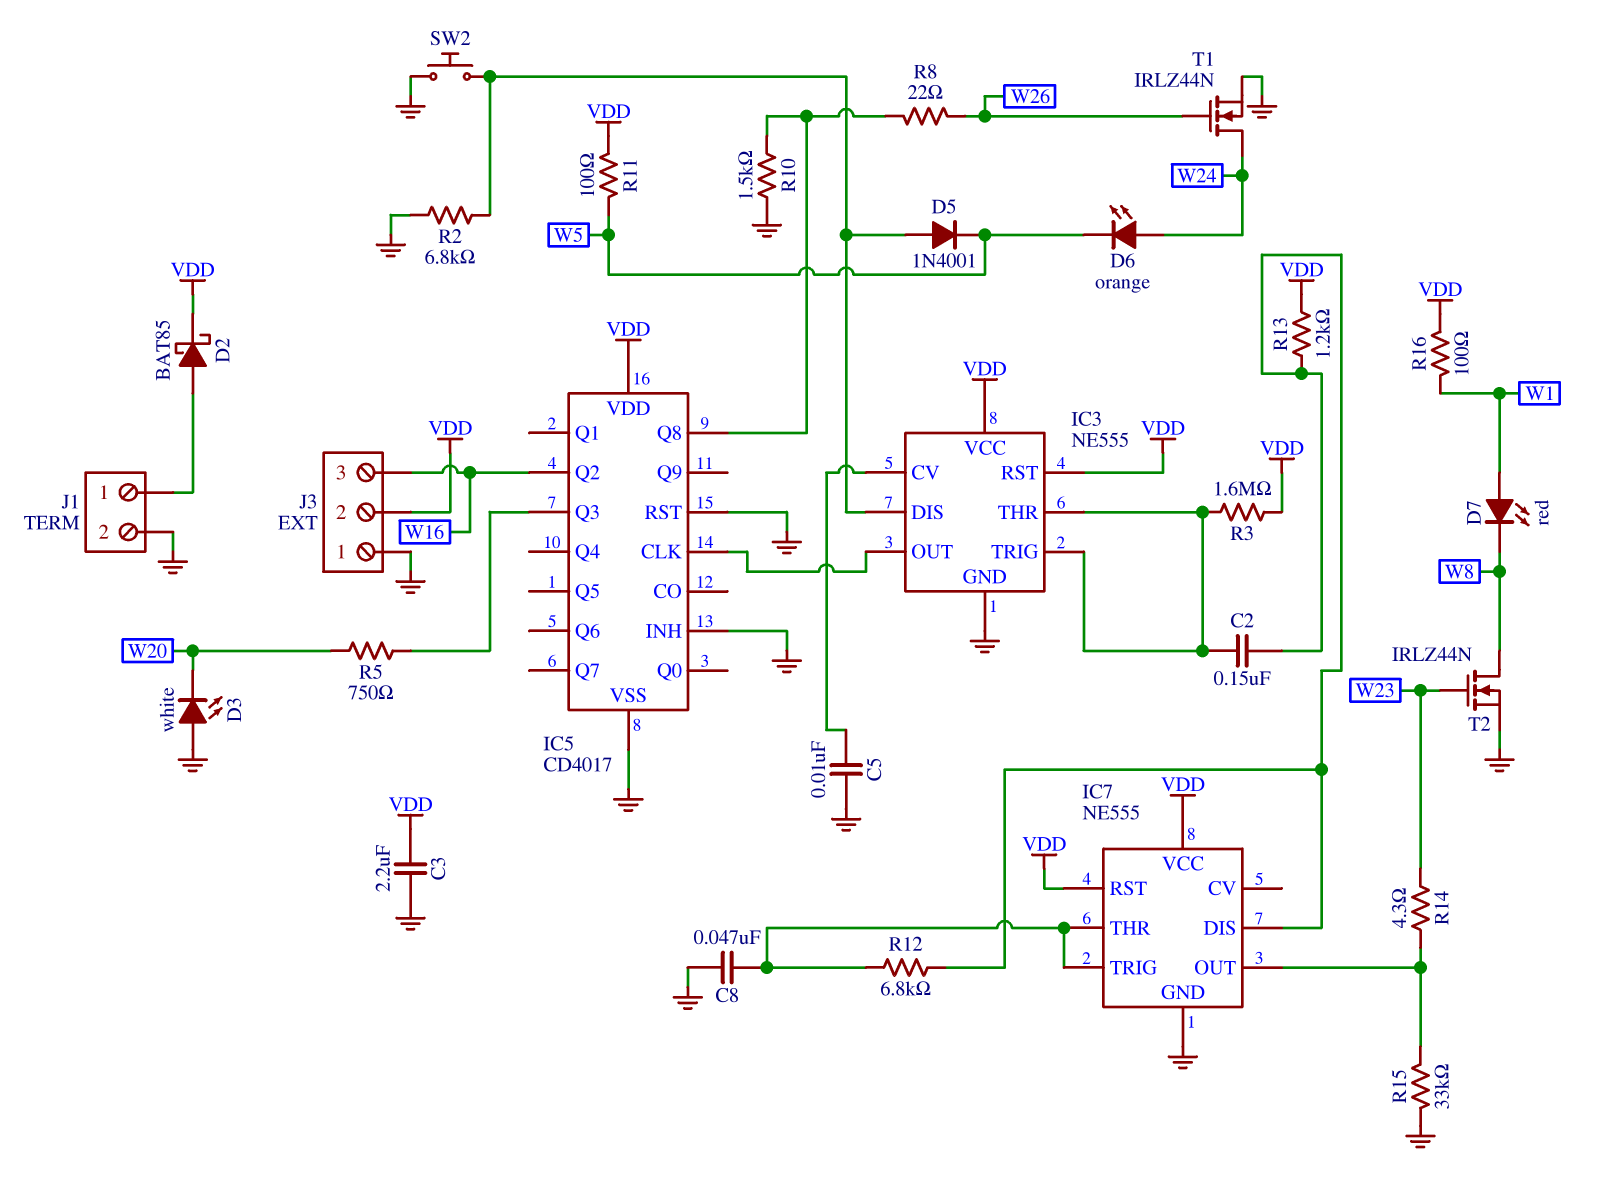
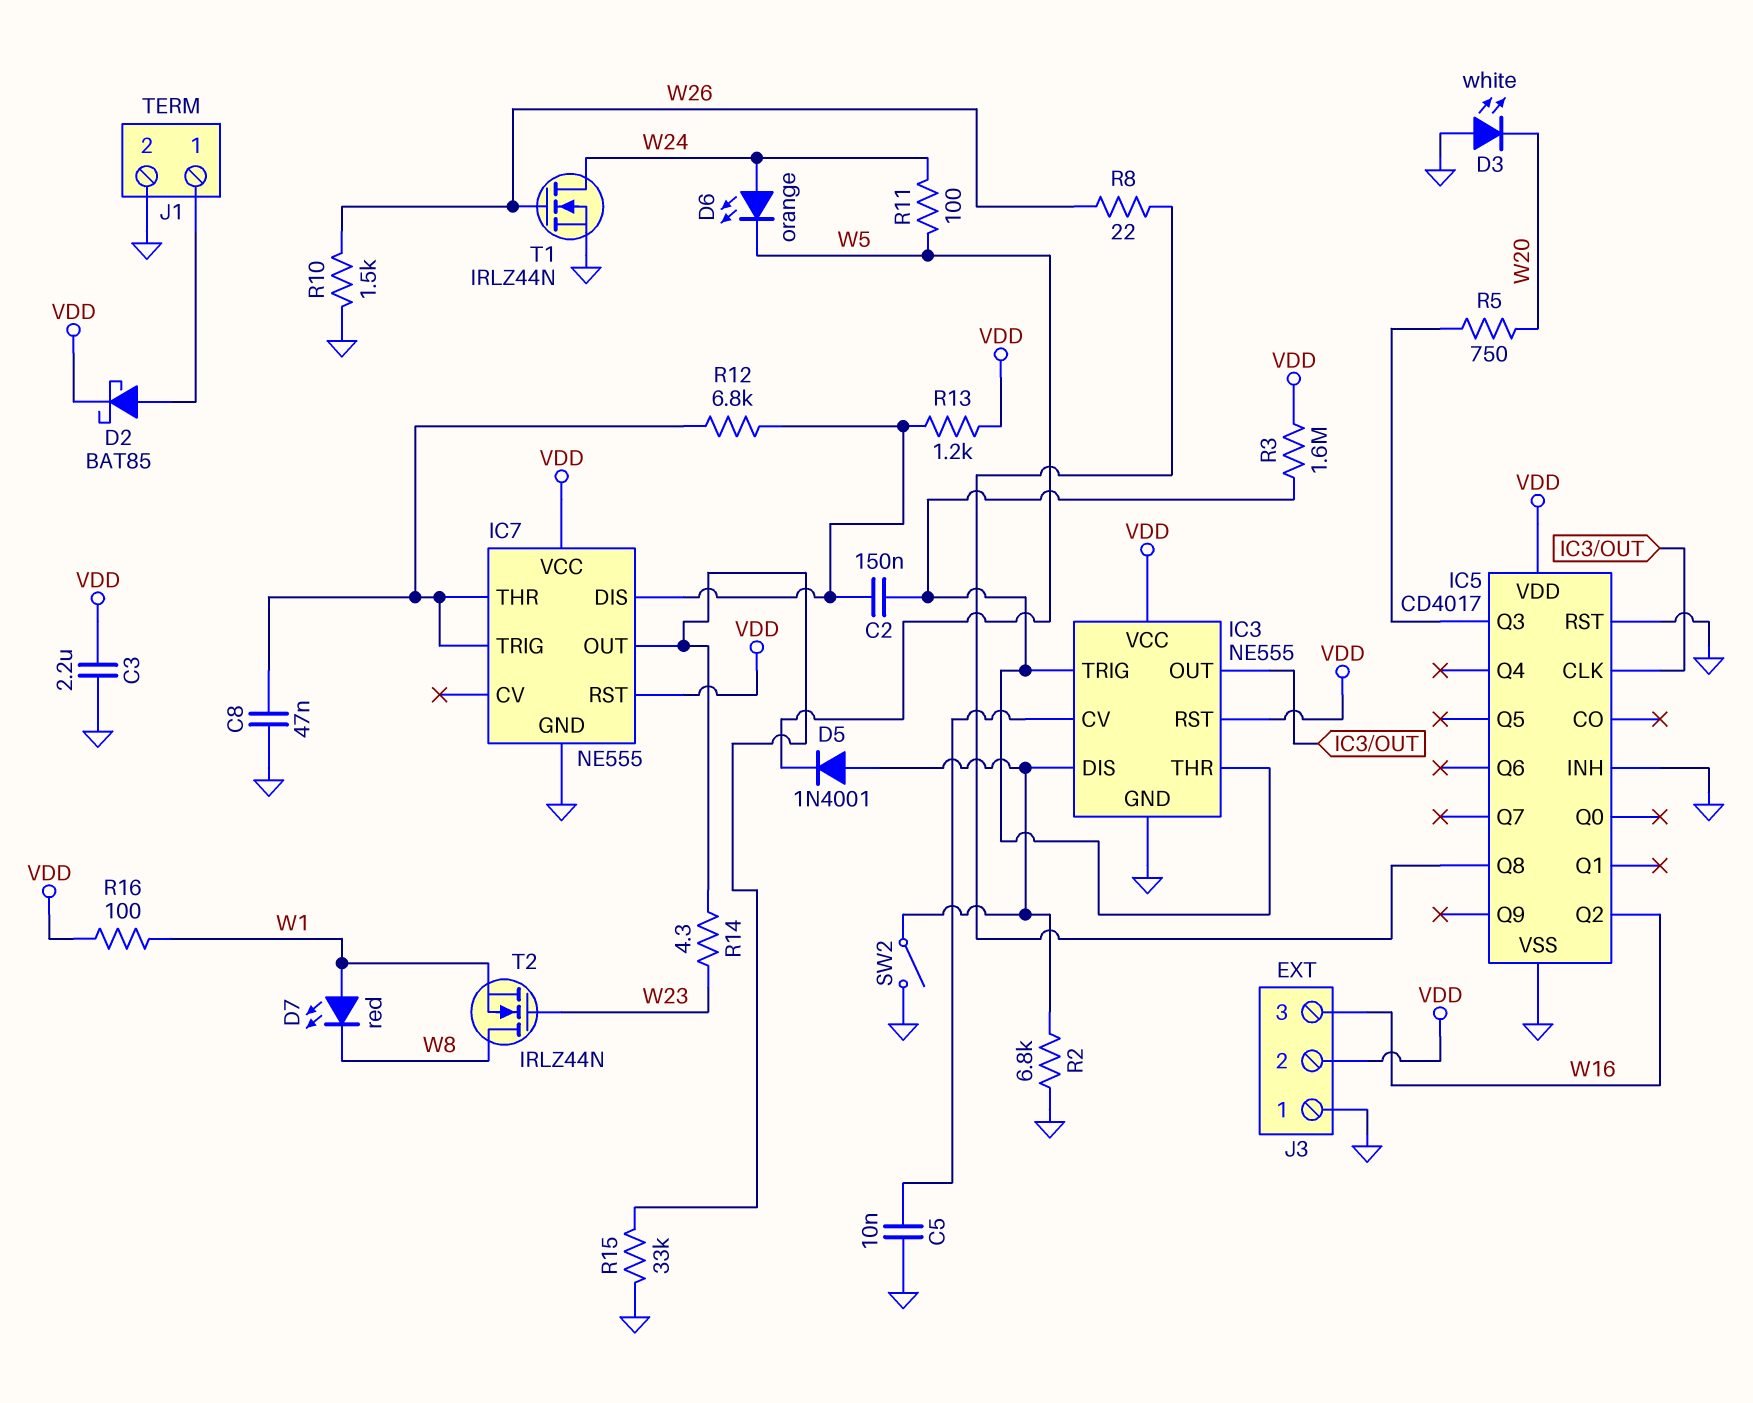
R10: 1.5k (GND, IC5/Q8) -> 1.5k (GND, W26)
R11: 100 (VDD, W5) -> 100 (W5, W24)
SW2: button (GND, IC3/DIS) -> switch (GND, IC3/DIS)
T2: NMOS IRLZ44N (G W23, D W8, S GND) -> NMOS IRLZ44N (G W23, D W8, S W1)

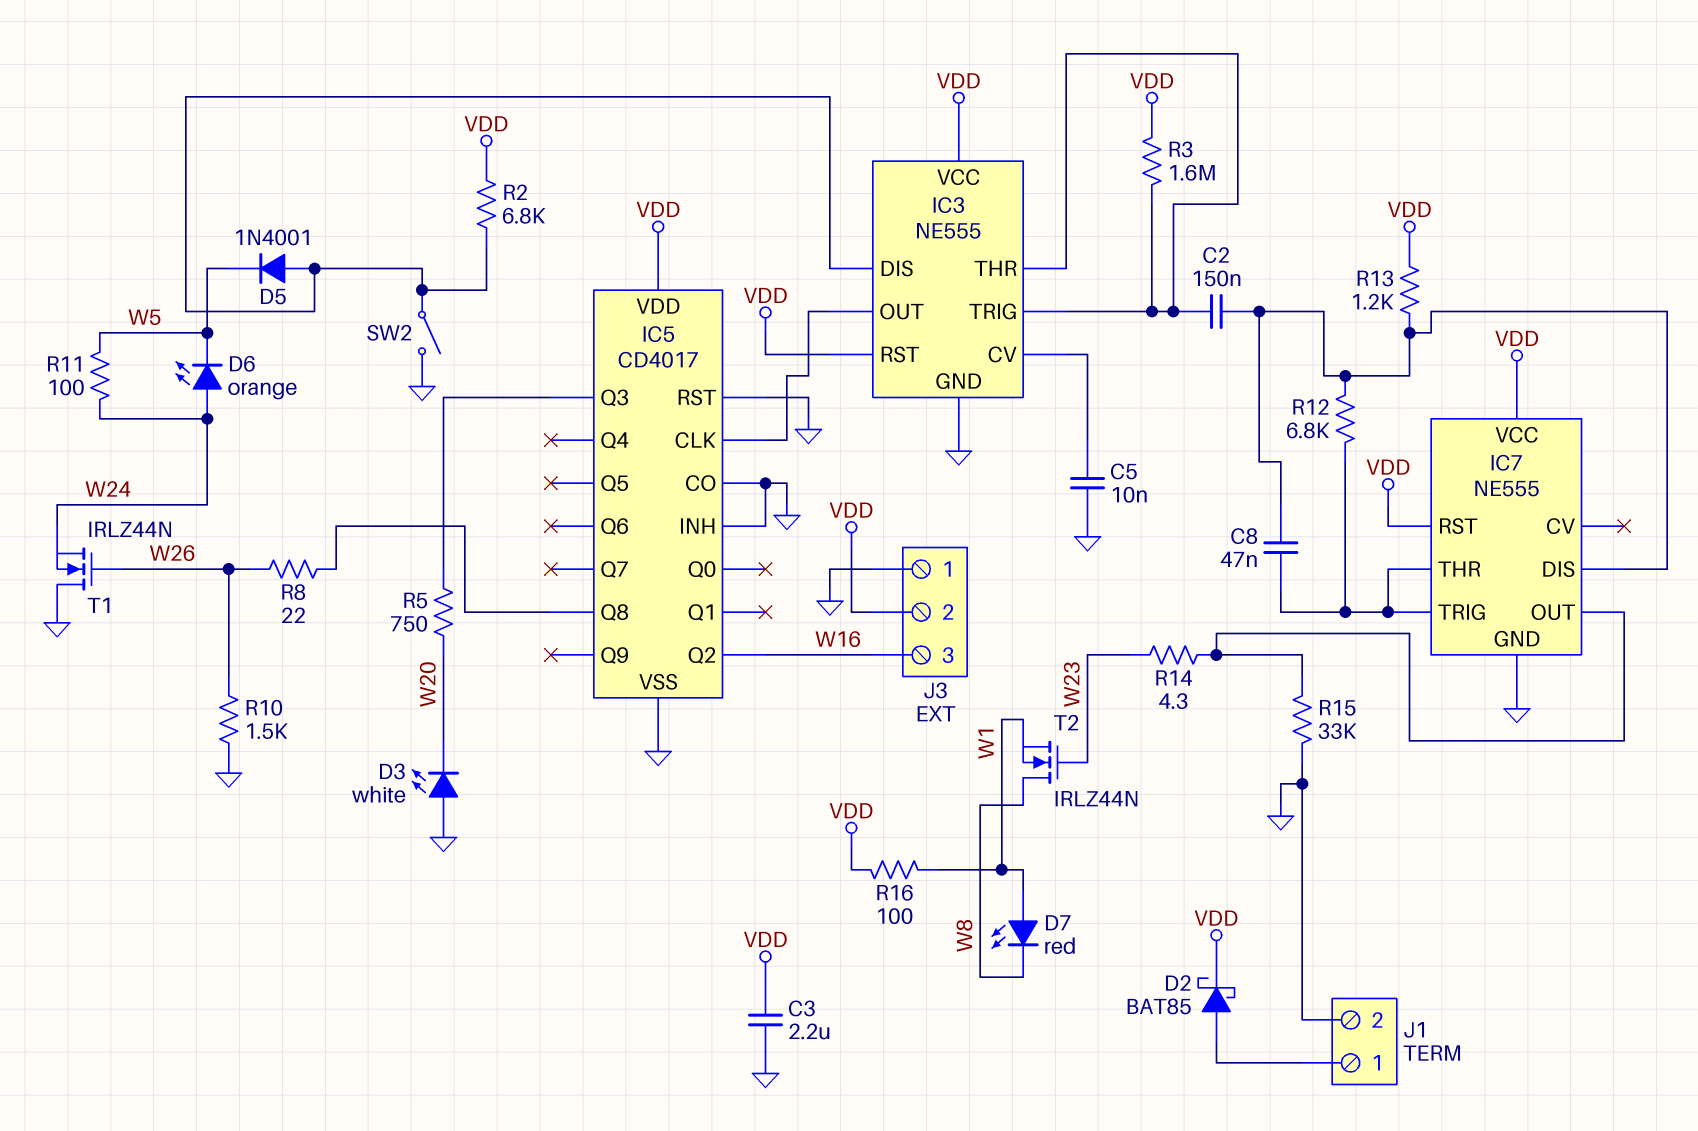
C8: 47nF (GND, IC7/THR) -> 47nF (IC7/DIS, IC7/THR)
IC5 pin CO: none -> GND
R2: 6.8k (GND, IC3/DIS) -> 6.8k (IC3/DIS, VDD)
T1: NMOS IRLZ44N (G W26, D W24, S GND) -> NMOS IRLZ44N (G W26, D GND, S W24)

